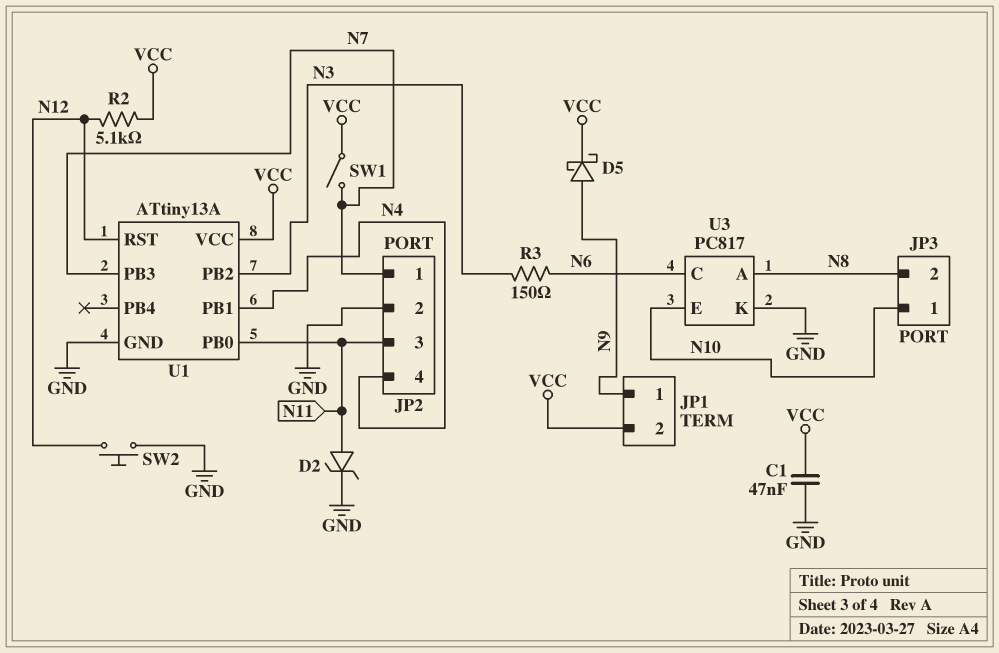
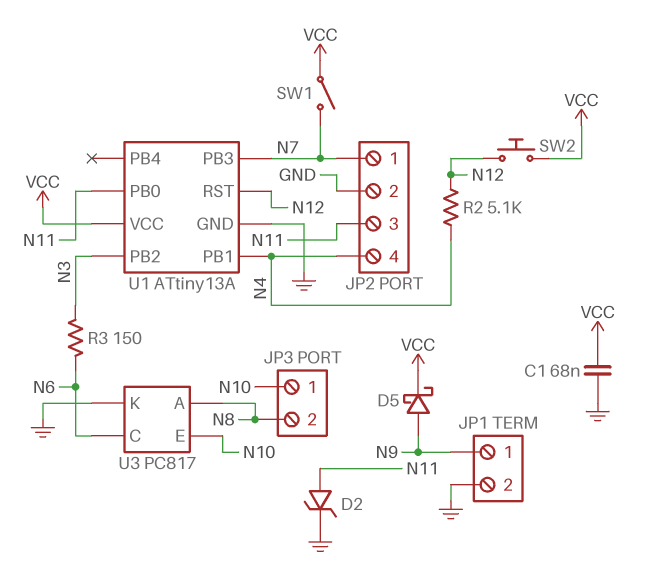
C1: 47nF (GND, VCC) -> 68nF (GND, VCC)
JP1 pin 2: VCC -> GND
R2: 5.1k (N12, VCC) -> 5.1k (N4, N12)
SW2: button (GND, N12) -> button (N12, VCC)

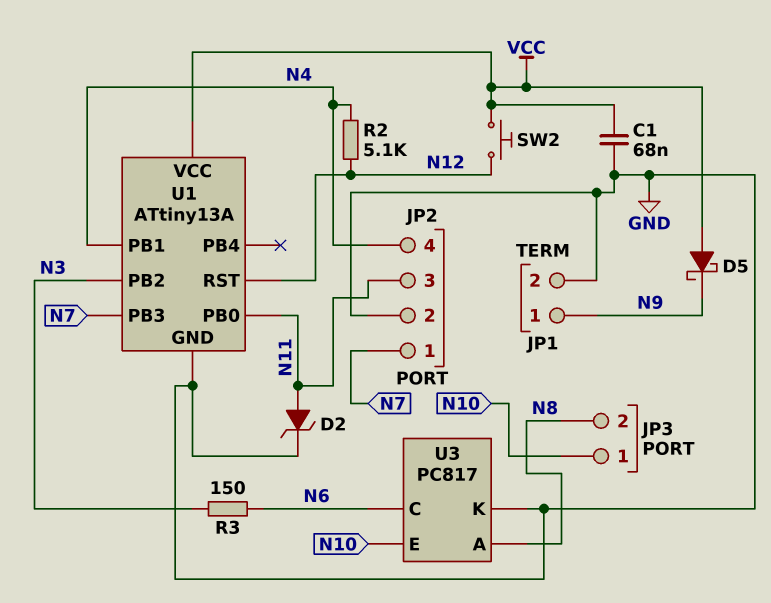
D5: schottky (A N9, K VCC) -> schottky (A VCC, K N9)
SW1: switch (N7, VCC) -> none

